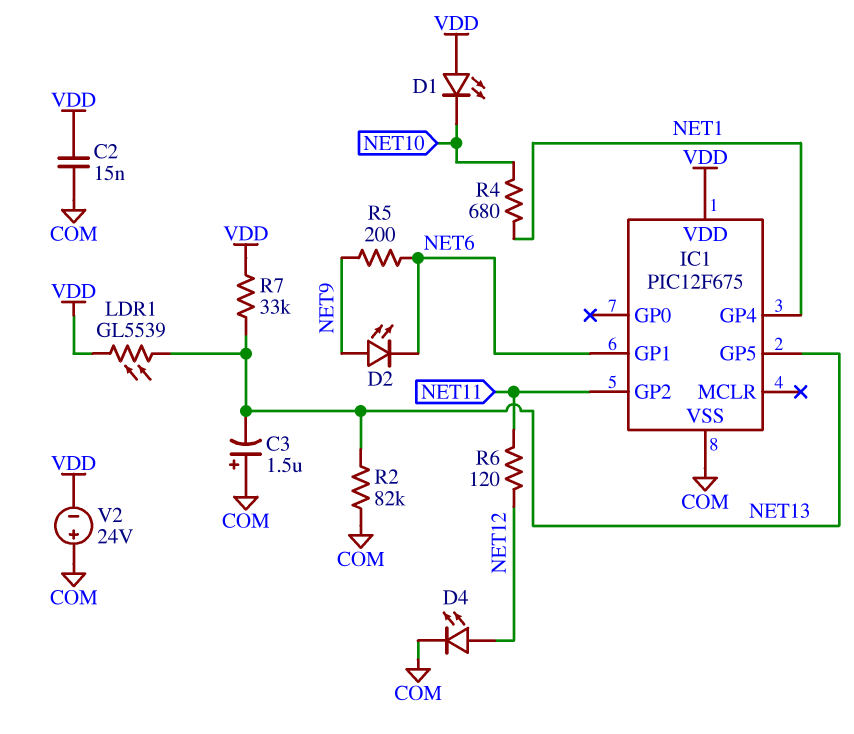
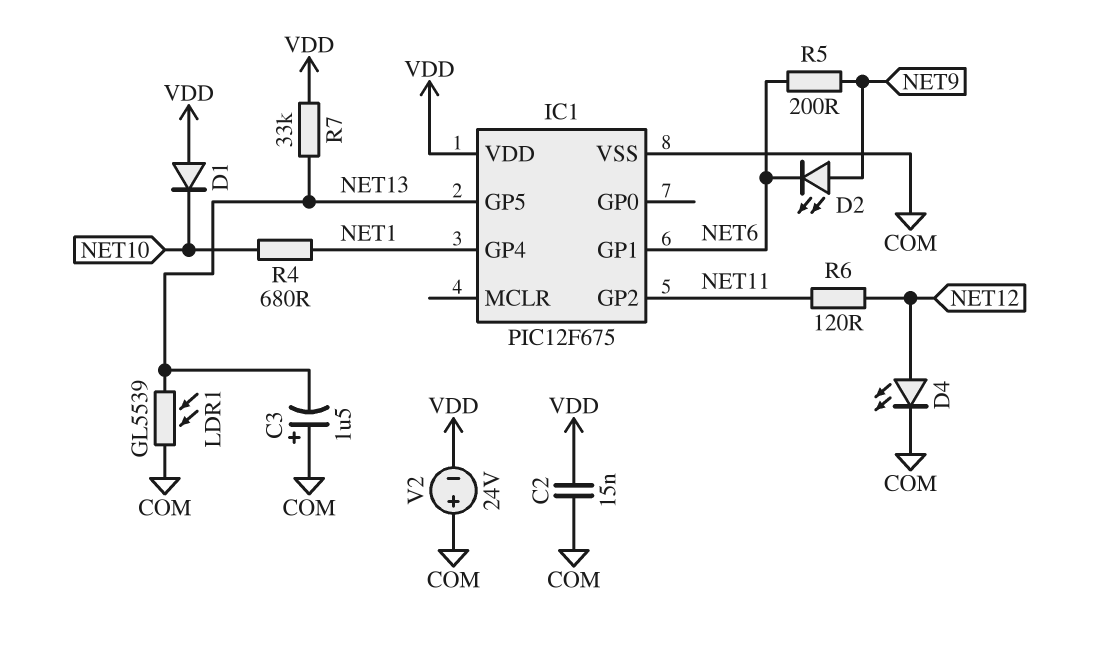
D1: LED (A VDD, K NET10) -> diode (A VDD, K NET10)
LDR1: GL5539 (NET13, VDD) -> GL5539 (COM, NET13)
R2: 82k (COM, NET13) -> none

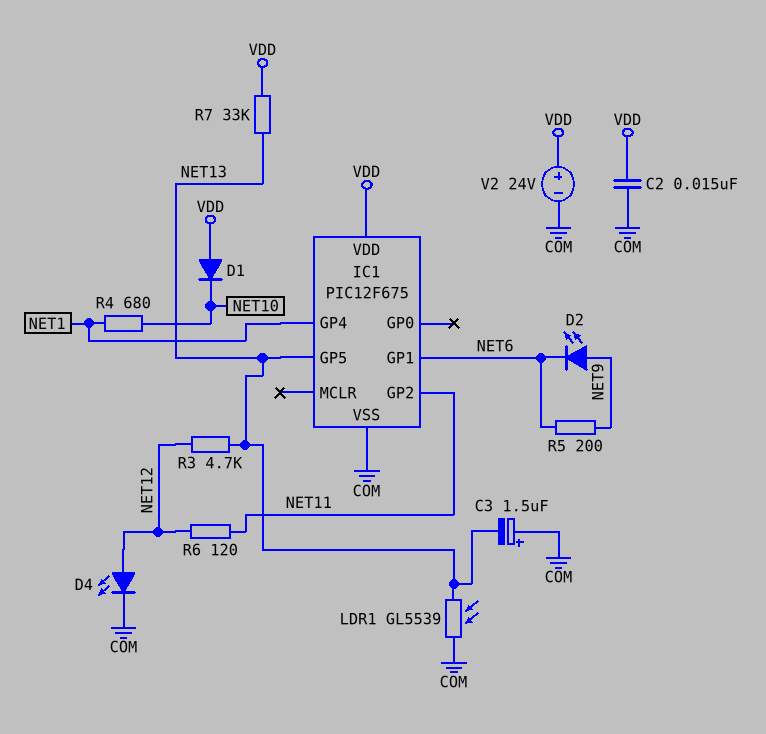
R3: none -> 4.7k (NET12, NET13)
V2: 24V (plus COM, minus VDD) -> 24V (plus VDD, minus COM)

